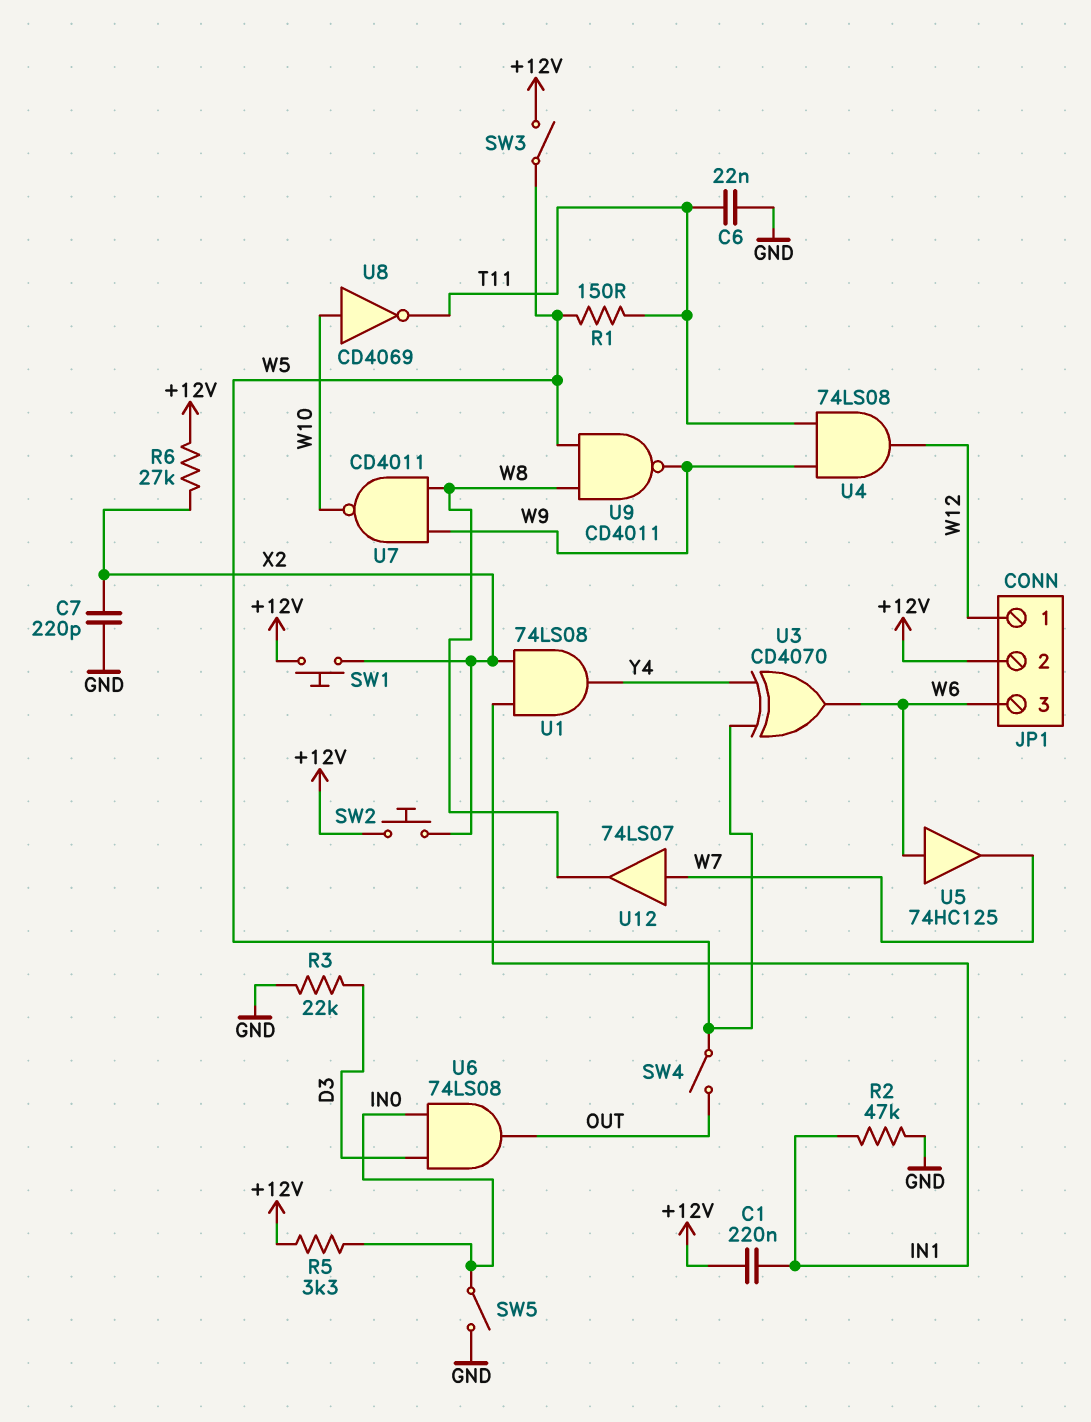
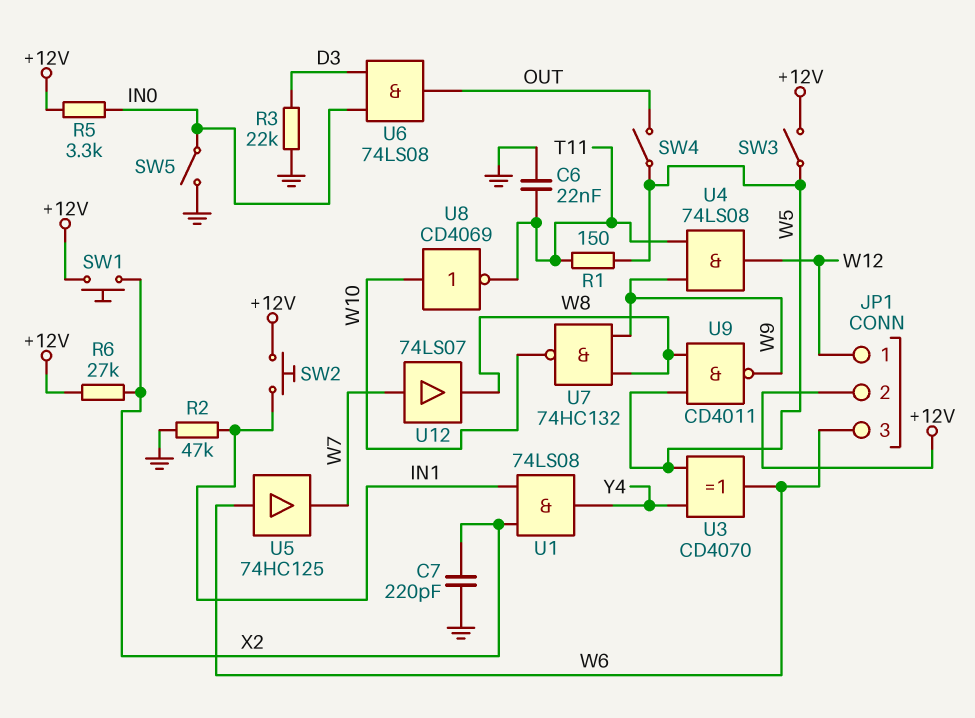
C1: 220nF (+12V, IN1) -> none
SW2: button (+12V, X2) -> button (+12V, IN1)
U7: NAND CD4011 (in W8, in W9, out W10) -> NAND 74HC132 (in W8, in W9, out W10)

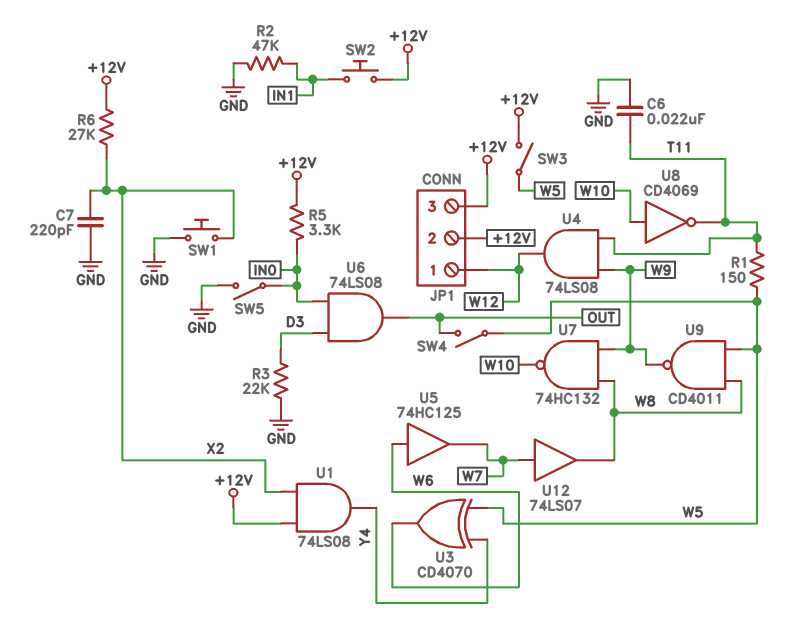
JP1 pin 3: W6 -> +12V
SW1: button (+12V, X2) -> button (GND, X2)
U1: AND 74LS08 (in IN1, in X2, out Y4) -> AND 74LS08 (in +12V, in X2, out Y4)

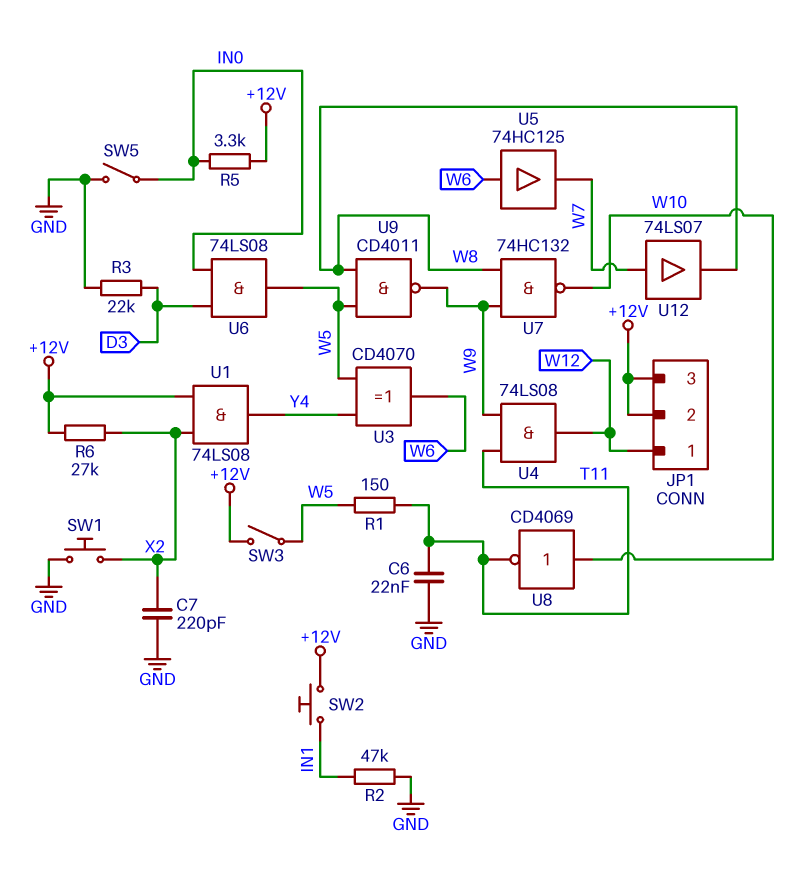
SW4: switch (OUT, W5) -> none
U6: AND 74LS08 (in D3, in IN0, out OUT) -> AND 74LS08 (in D3, in IN0, out W5)

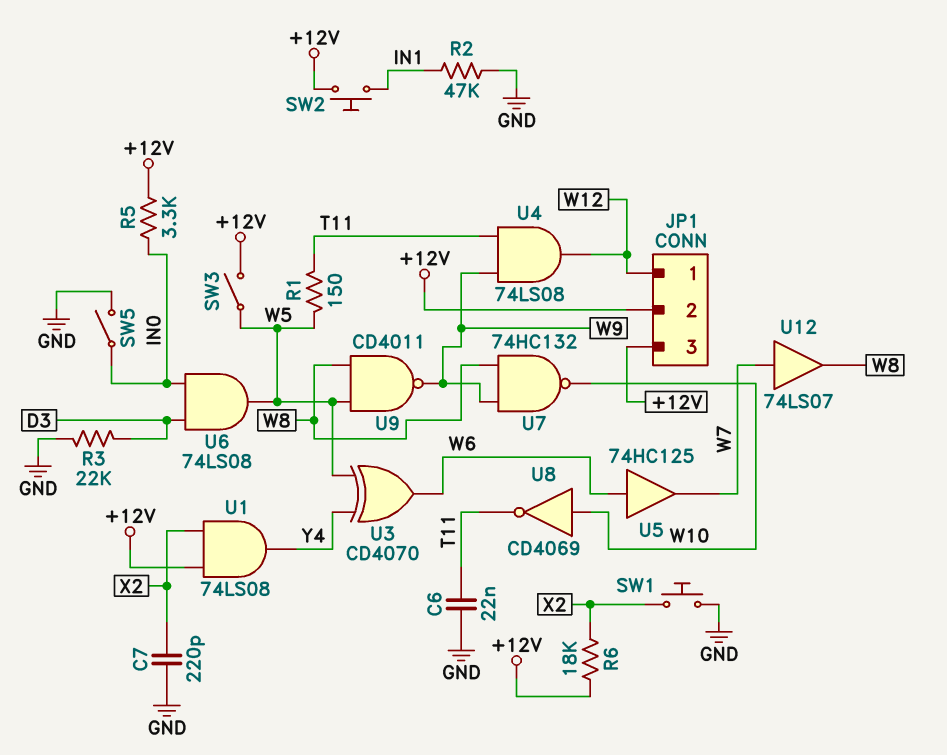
R6: 27k (+12V, X2) -> 18k (+12V, X2)

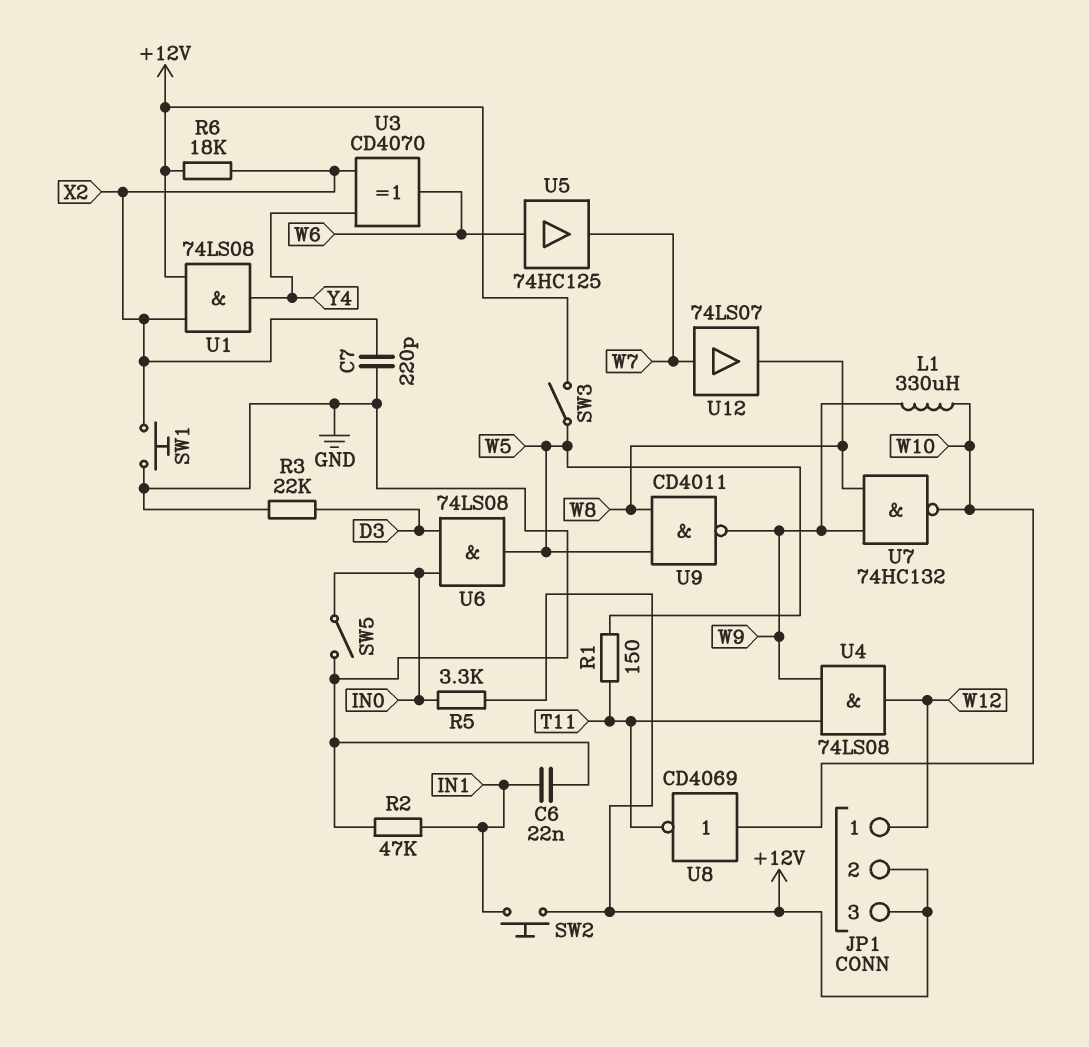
C6: 22nF (GND, T11) -> 22nF (GND, IN1)
L1: none -> 330uH (W9, W10)
U3: XOR CD4070 (in W5, in Y4, out W6) -> XOR CD4070 (in X2, in Y4, out W6)

